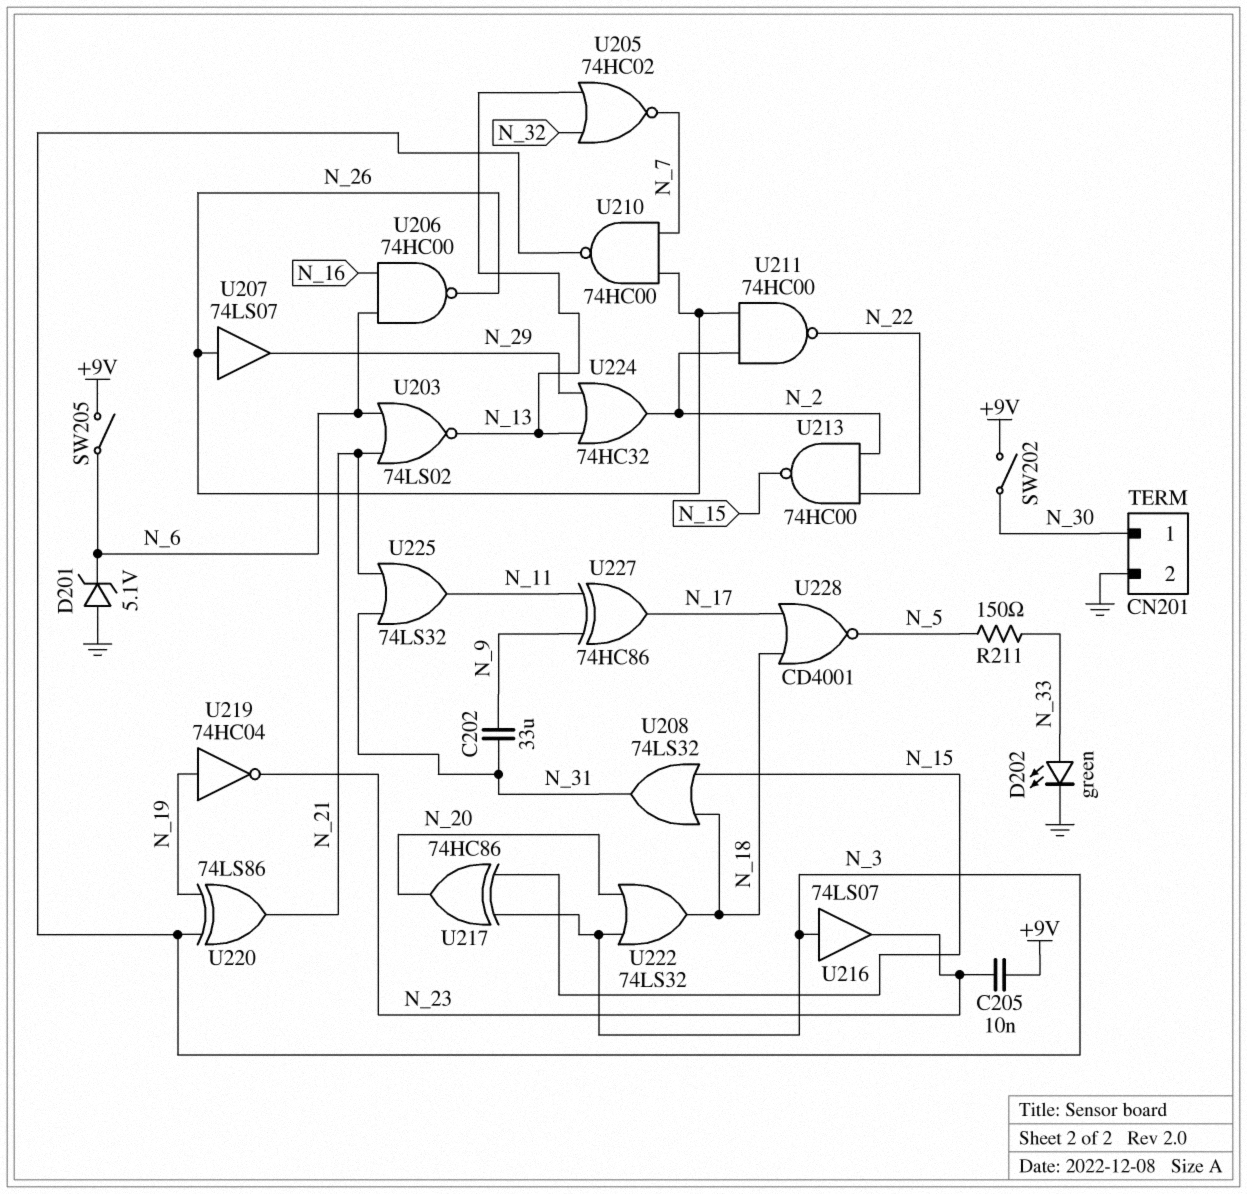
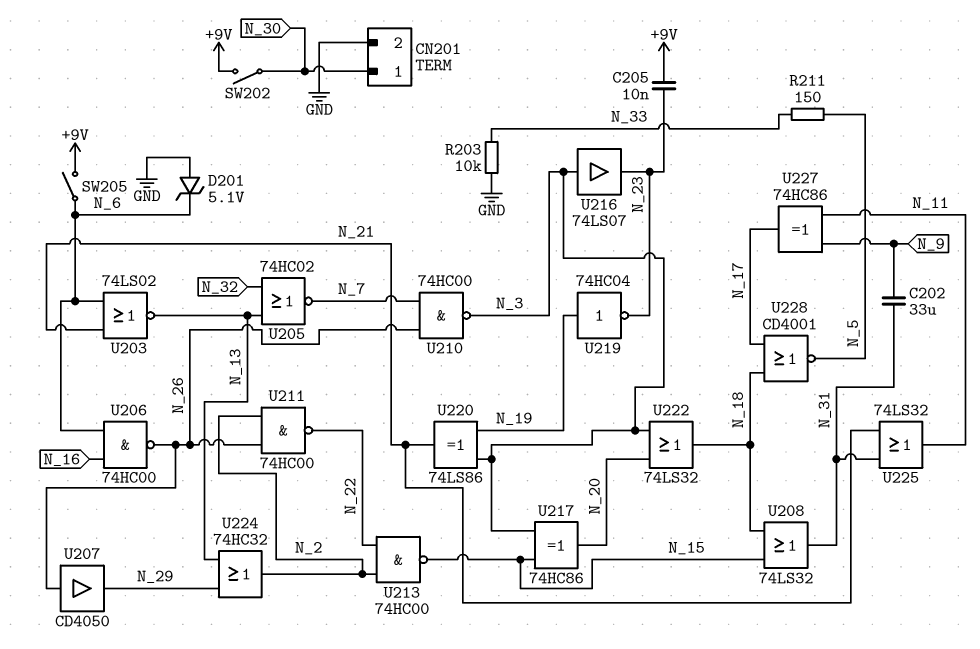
D202: LED green (A N_33, K GND) -> none
R203: none -> 10k (GND, N_33)
U207: buffer 74LS07 (in N_26, out N_29) -> buffer CD4050 (in N_26, out N_29)

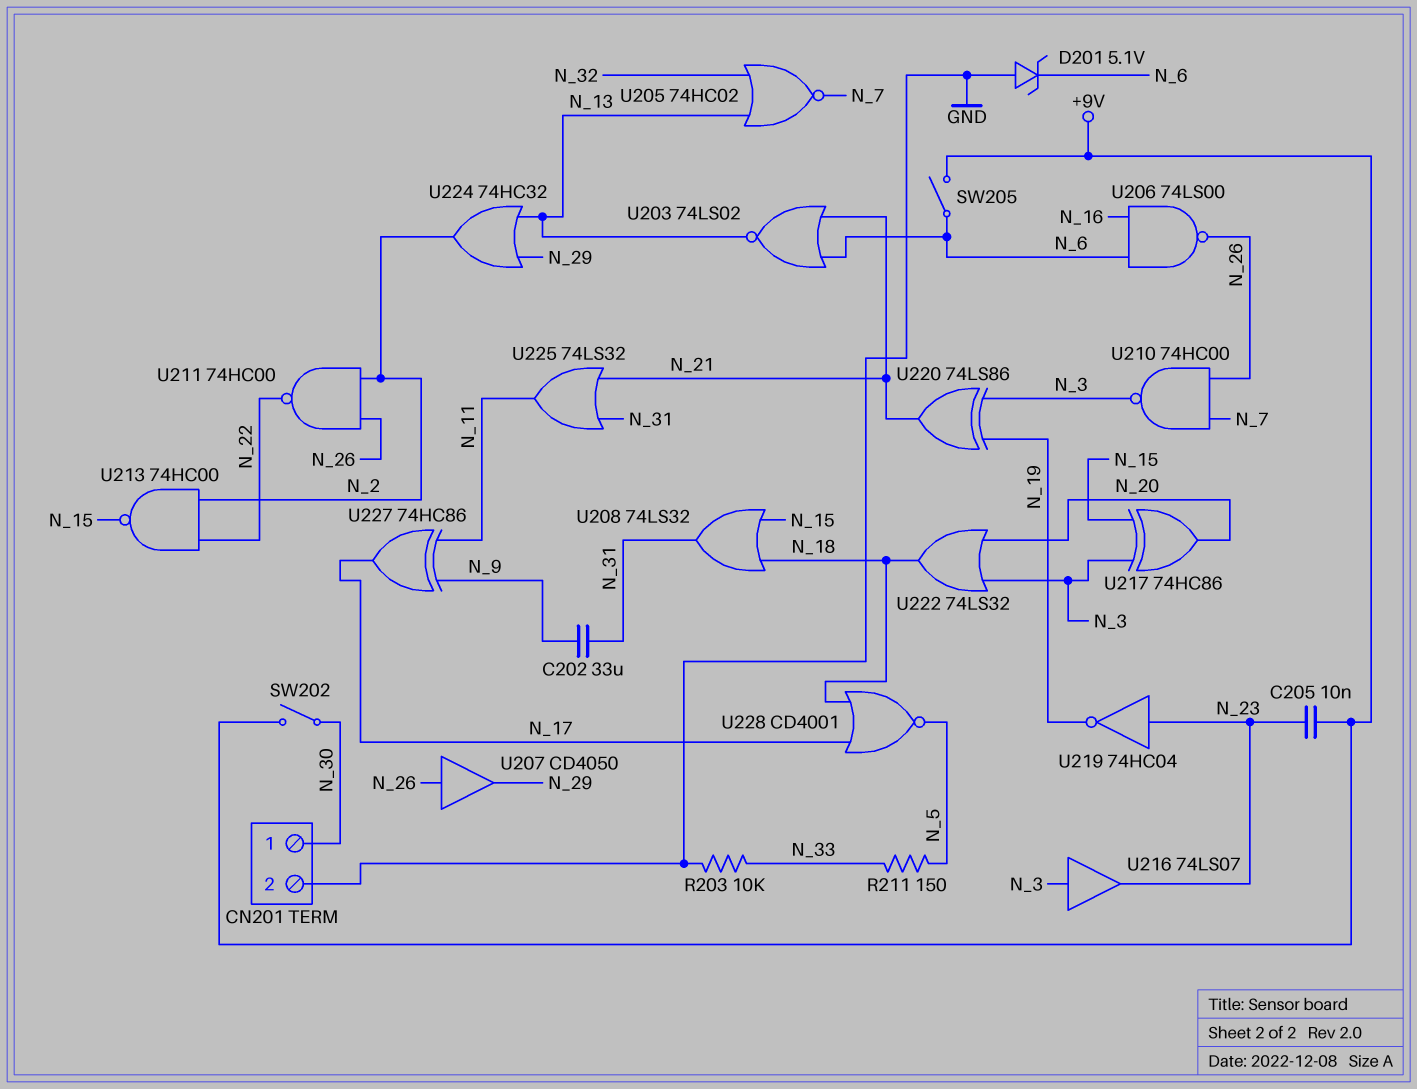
U206: NAND 74HC00 (in N_6, in N_16, out N_26) -> NAND 74LS00 (in N_6, in N_16, out N_26)
U219: NOT 74HC04 (in N_19, out N_23) -> NOT 74HC04 (in N_23, out N_19)

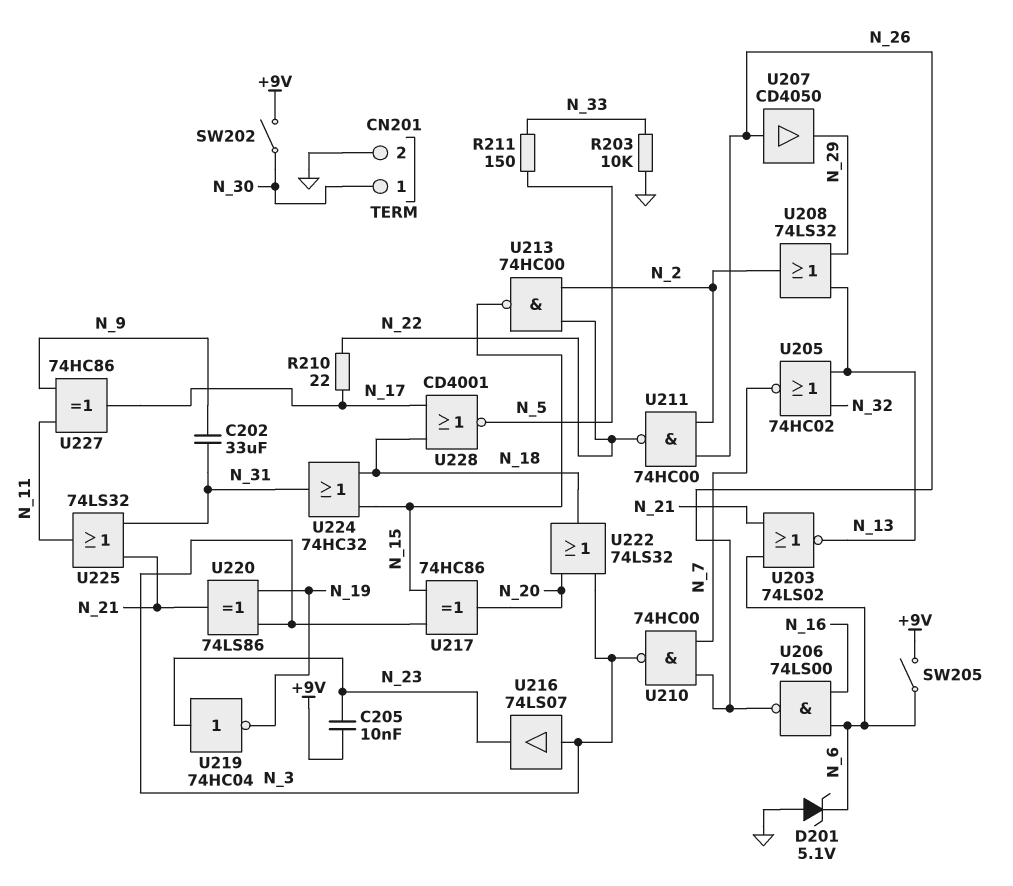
R210: none -> 22 (N_17, N_22)
U208: OR 74LS32 (in N_15, in N_18, out N_31) -> OR 74LS32 (in N_13, in N_29, out N_2)
U224: OR 74HC32 (in N_13, in N_29, out N_2) -> OR 74HC32 (in N_15, in N_18, out N_31)

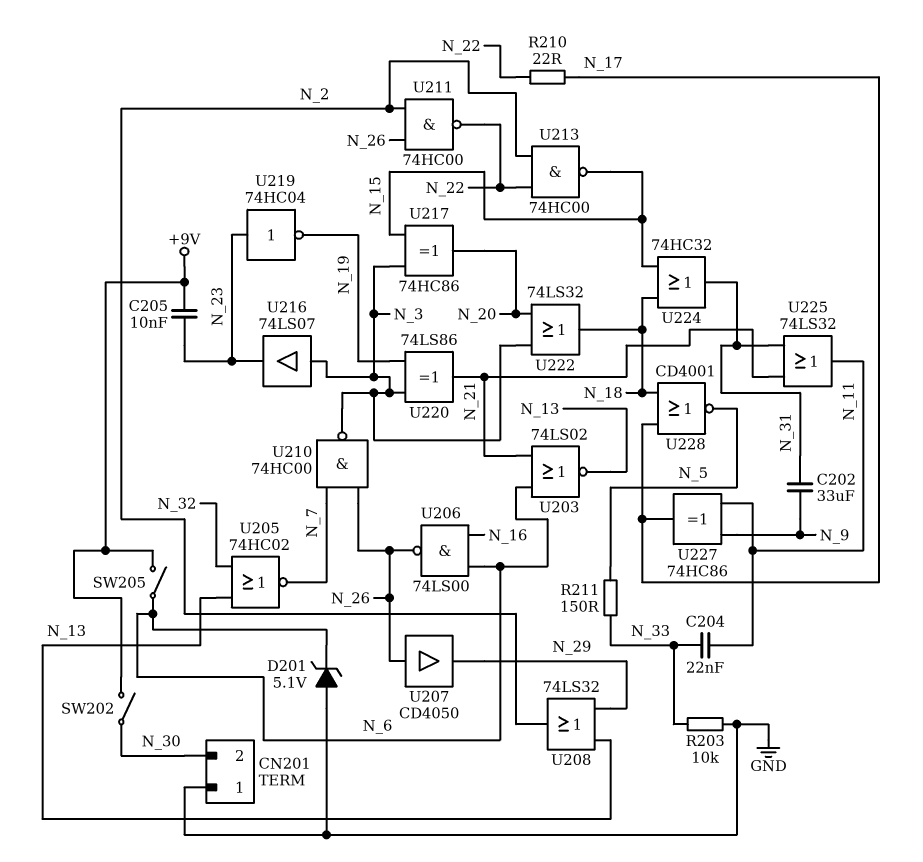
C204: none -> 22nF (N_11, N_33)
CN201 pin 1: N_30 -> GND
CN201 pin 2: GND -> N_30

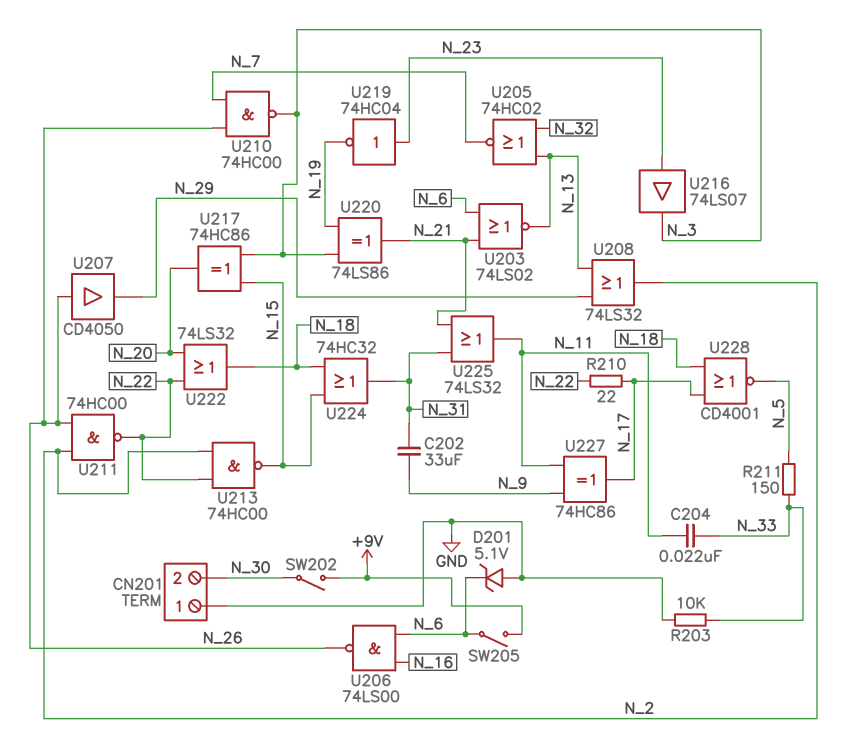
C205: 10nF (+9V, N_23) -> none
U216: buffer 74LS07 (in N_3, out N_23) -> buffer 74LS07 (in N_23, out N_3)
U222: OR 74LS32 (in N_3, in N_20, out N_18) -> OR 74LS32 (in N_20, in N_22, out N_18)

